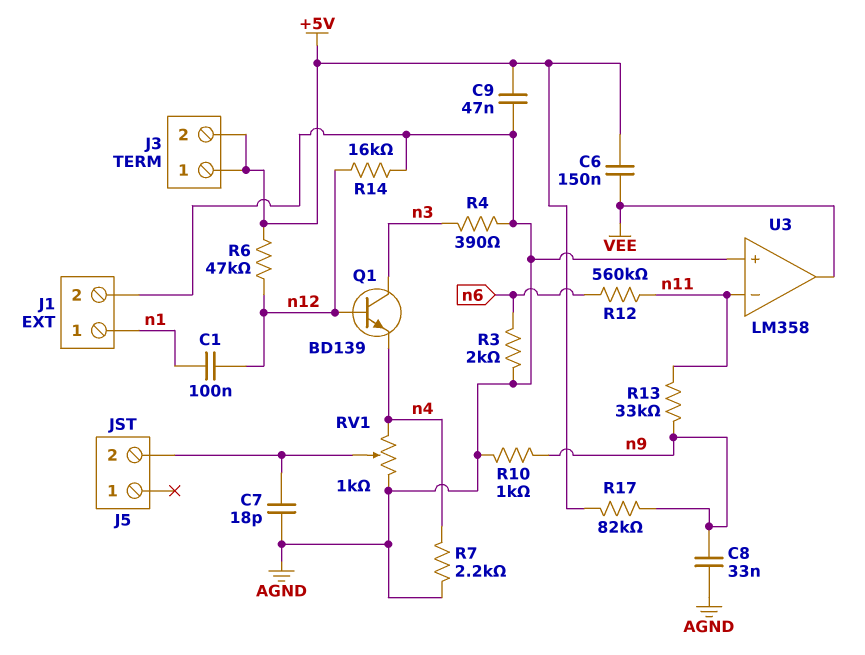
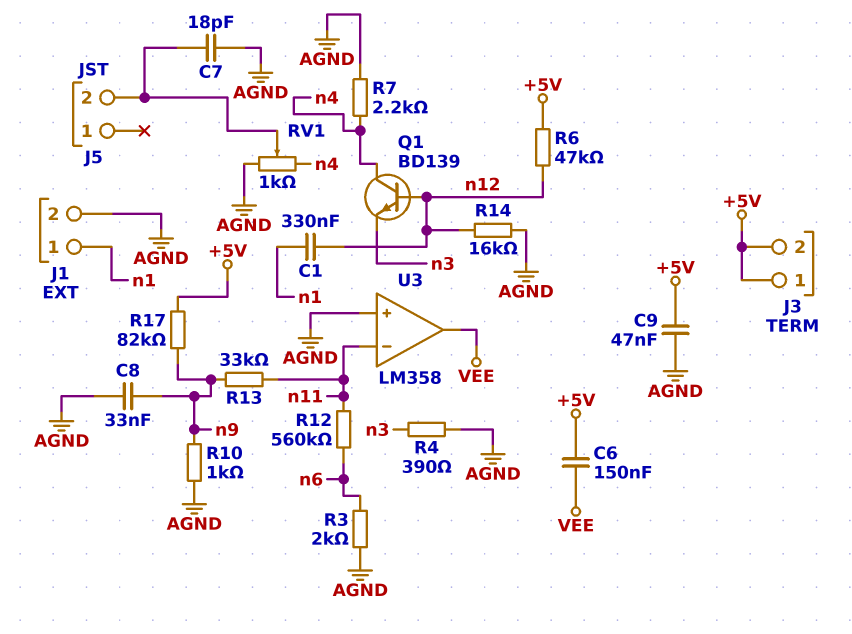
C1: 100nF (n1, n12) -> 330nF (n1, n12)
Q1: NPN BD139 (B n12, C n3, E n4) -> NPN BD139 (B n12, C n4, E n3)

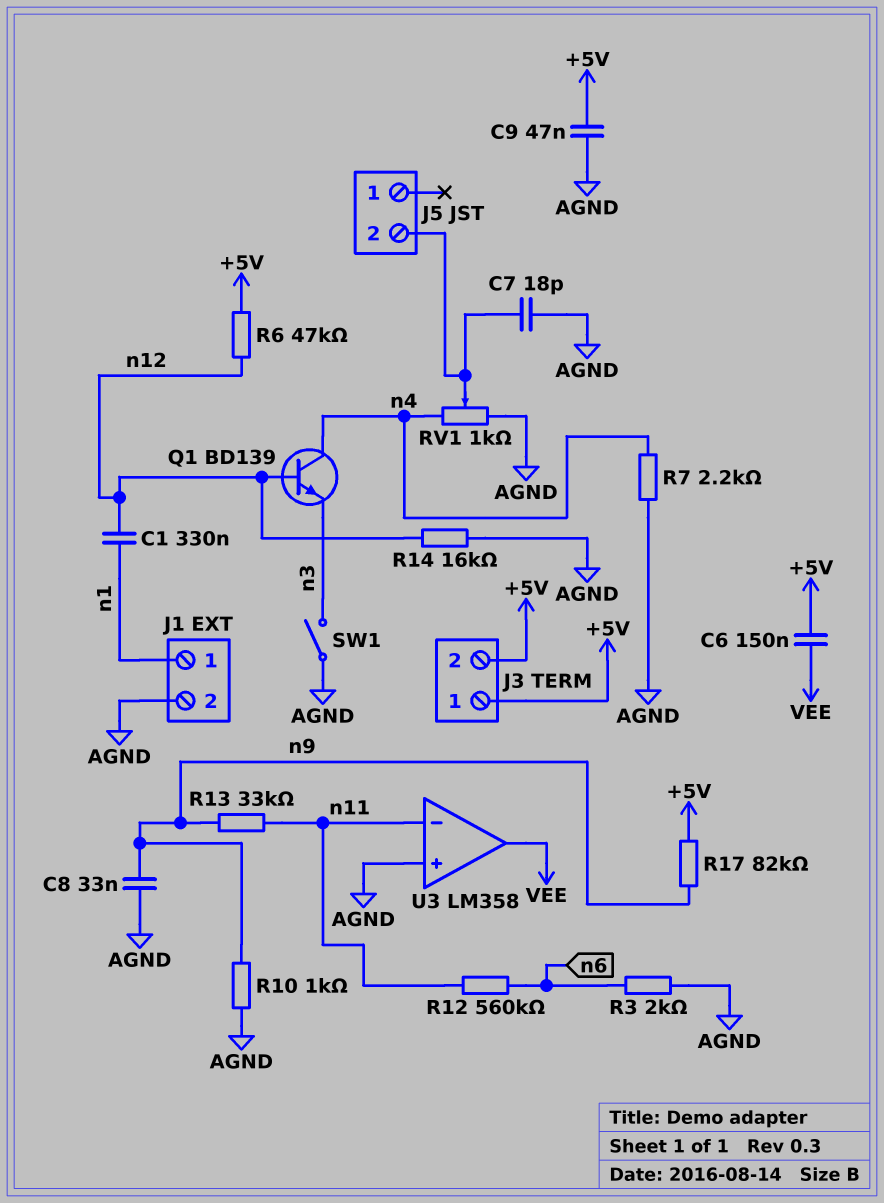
R4: 390 (AGND, n3) -> none
SW1: none -> switch (AGND, n3)

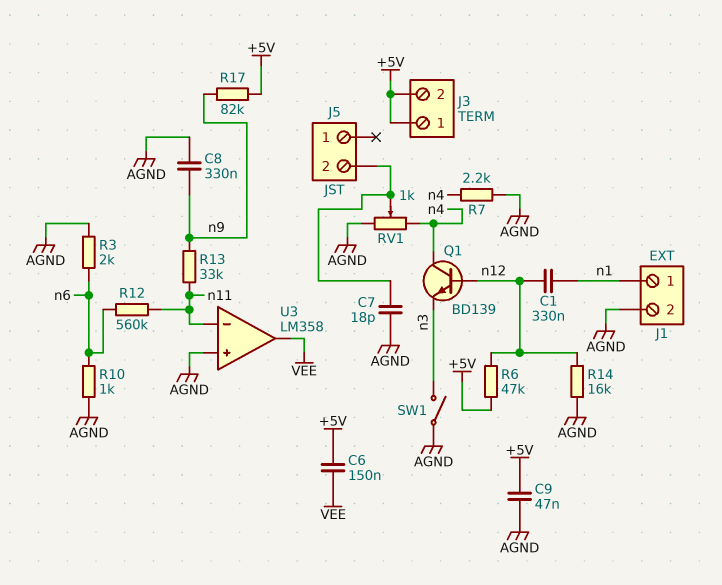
C8: 33nF (AGND, n9) -> 330nF (AGND, n9)
R10: 1k (AGND, n9) -> 1k (AGND, n6)

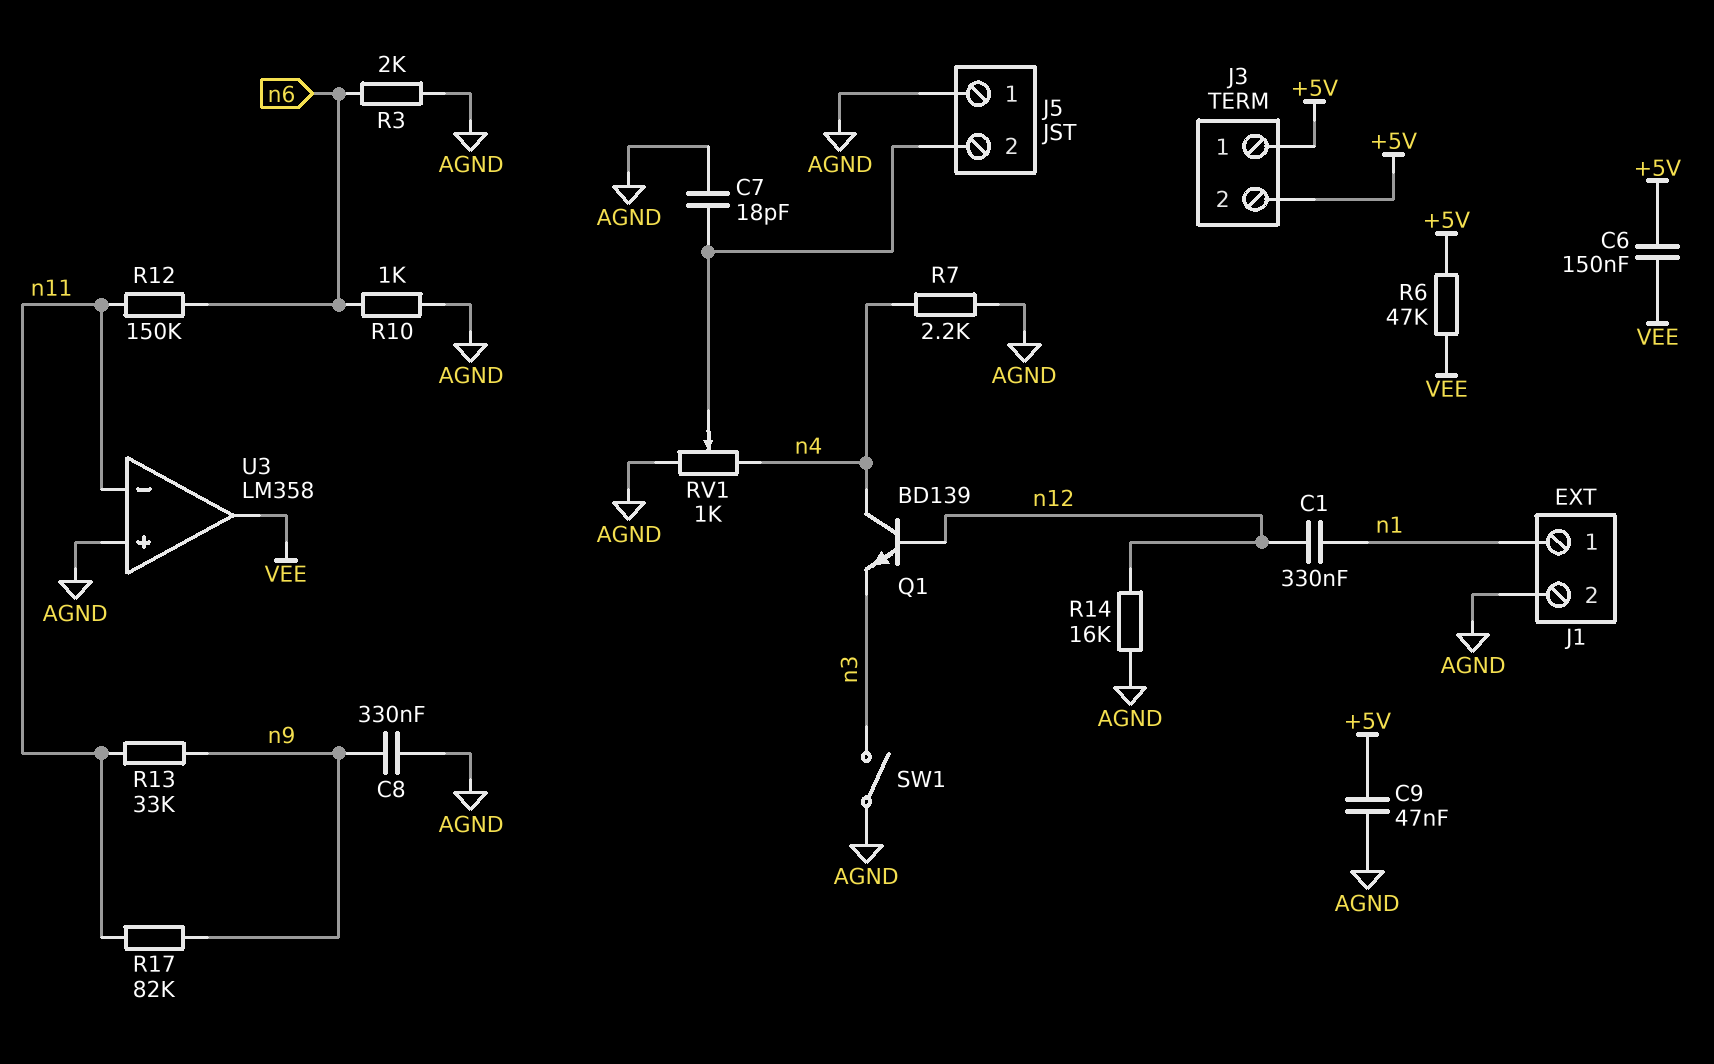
J5 pin 1: none -> AGND
R6: 47k (+5V, n12) -> 47k (+5V, VEE)
R12: 560k (n6, n11) -> 150k (n6, n11)
R17: 82k (+5V, n9) -> 82k (n9, n11)

